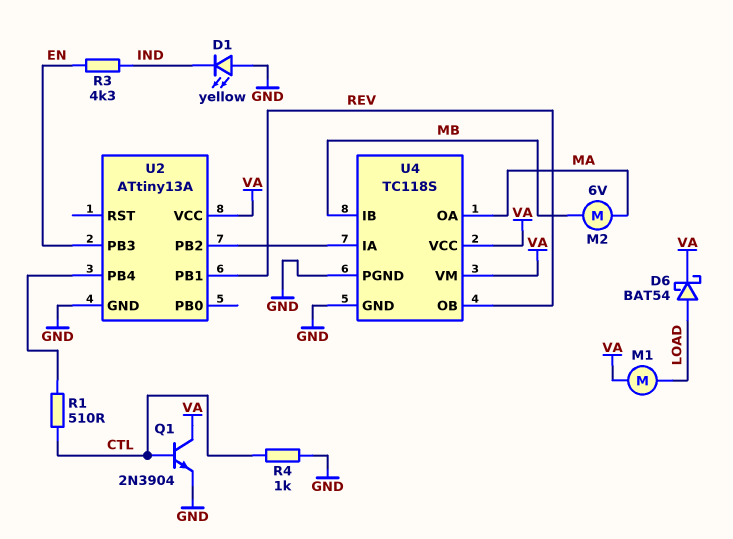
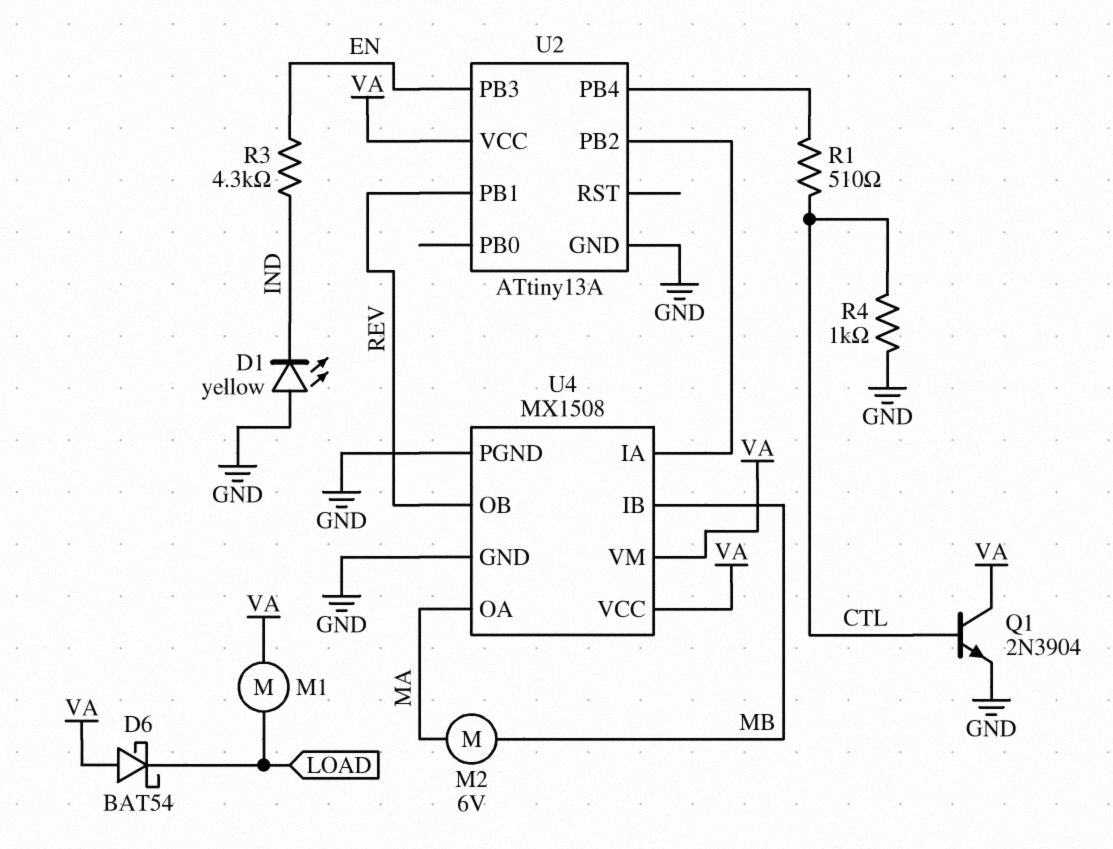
D6: schottky BAT54 (A LOAD, K VA) -> schottky BAT54 (A VA, K LOAD)
U4: TC118S -> MX1508

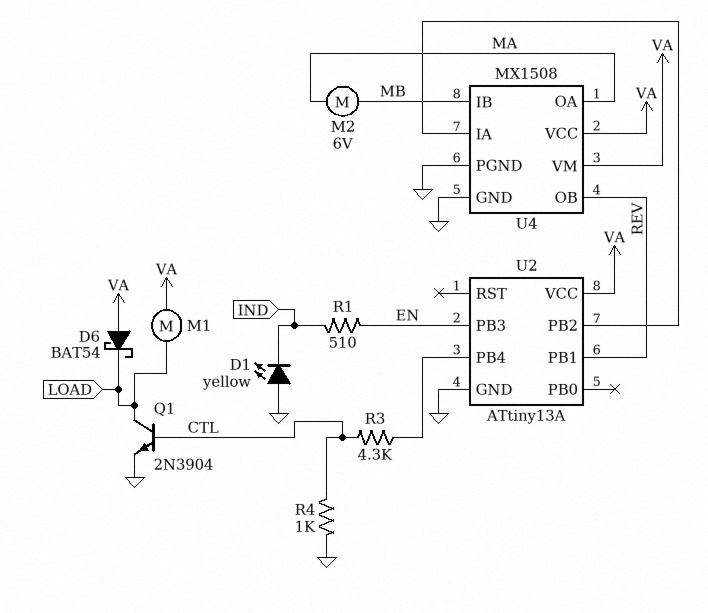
Q1: NPN 2N3904 (B CTL, C VA, E GND) -> NPN 2N3904 (B CTL, C LOAD, E GND)
R1: 510 (CTL, U2/PB4) -> 510 (EN, IND)
R3: 4.3k (EN, IND) -> 4.3k (CTL, U2/PB4)

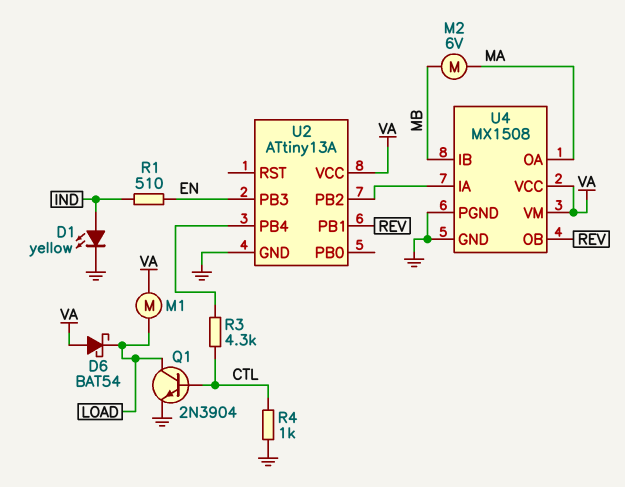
D1: LED yellow (A GND, K IND) -> LED yellow (A IND, K GND)

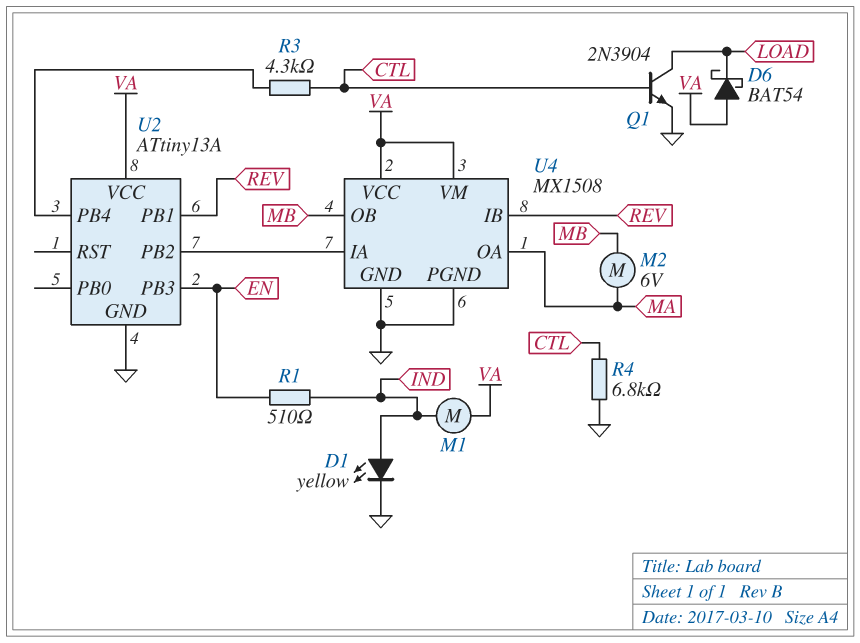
M1: motor (LOAD, VA) -> motor (IND, VA)
R4: 1k (CTL, GND) -> 6.8k (CTL, GND)
U4 pin IB: MB -> REV
U4 pin OB: REV -> MB

